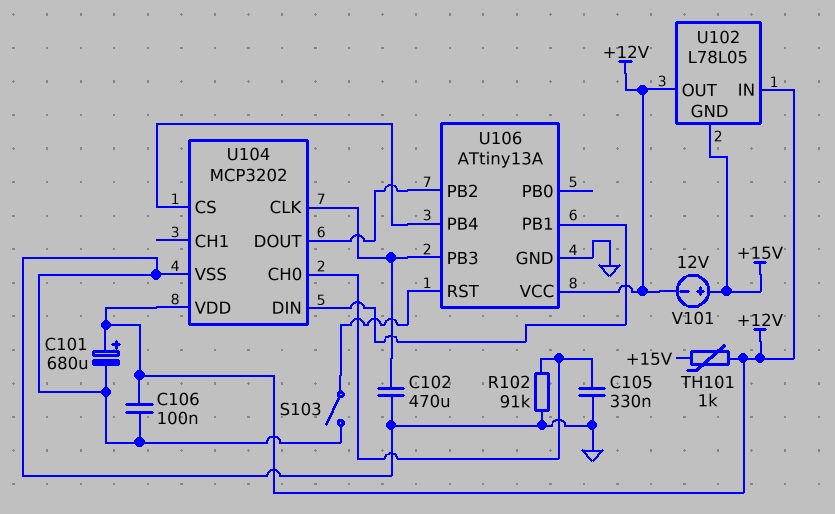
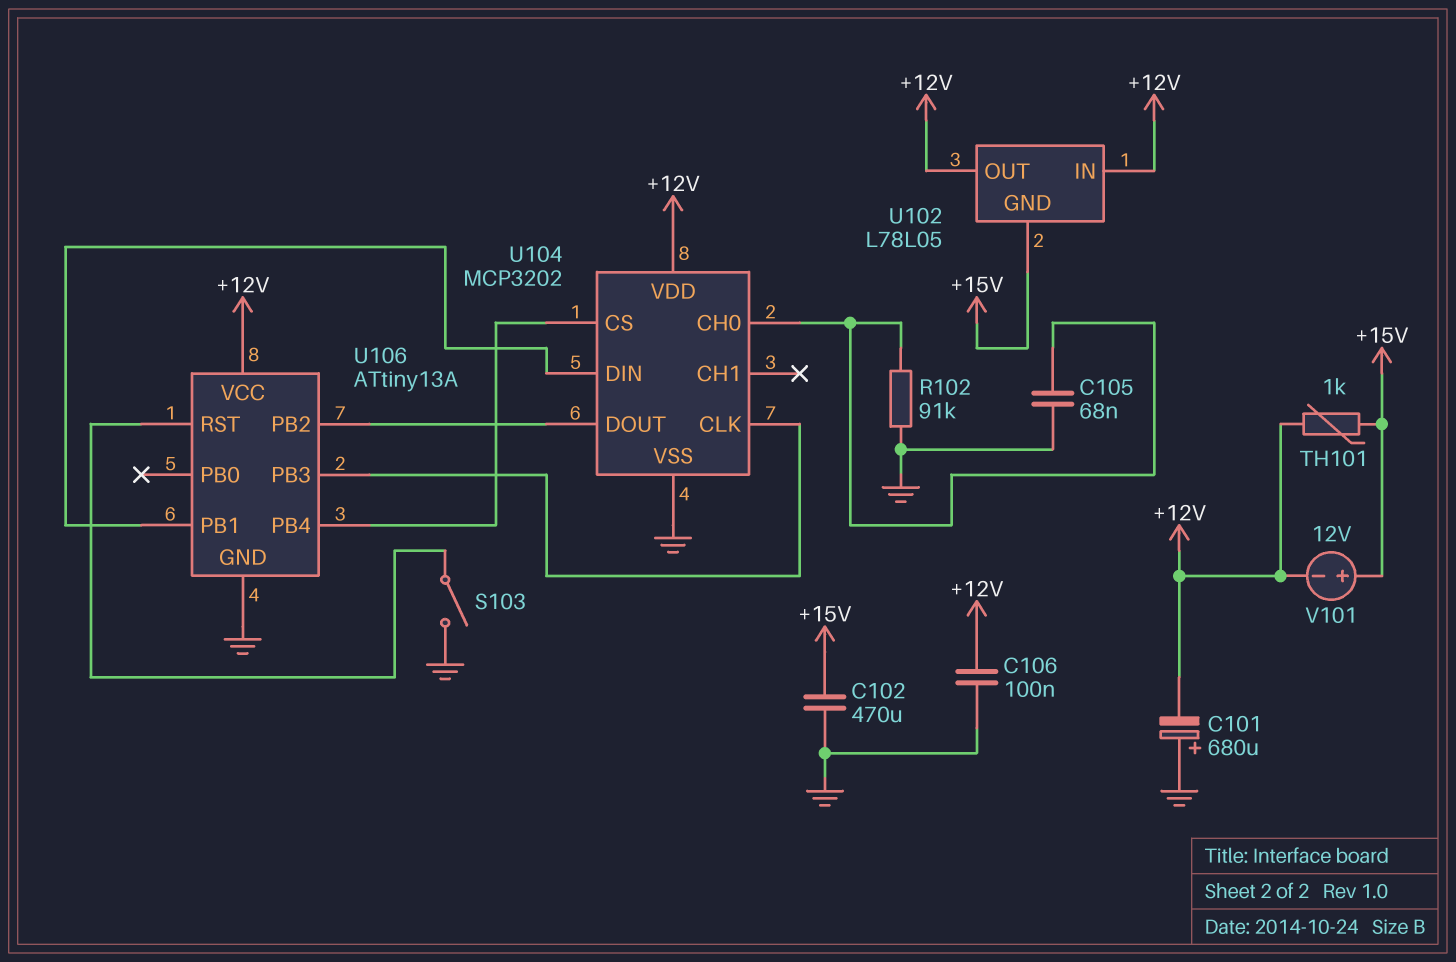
C101: 680uF (plus +12V, minus GND) -> 680uF (plus GND, minus +12V)
C102: 470uF (GND, U104/CLK) -> 470uF (+15V, GND)
C105: 330nF (GND, U104/CH0) -> 68nF (GND, U104/CH0)

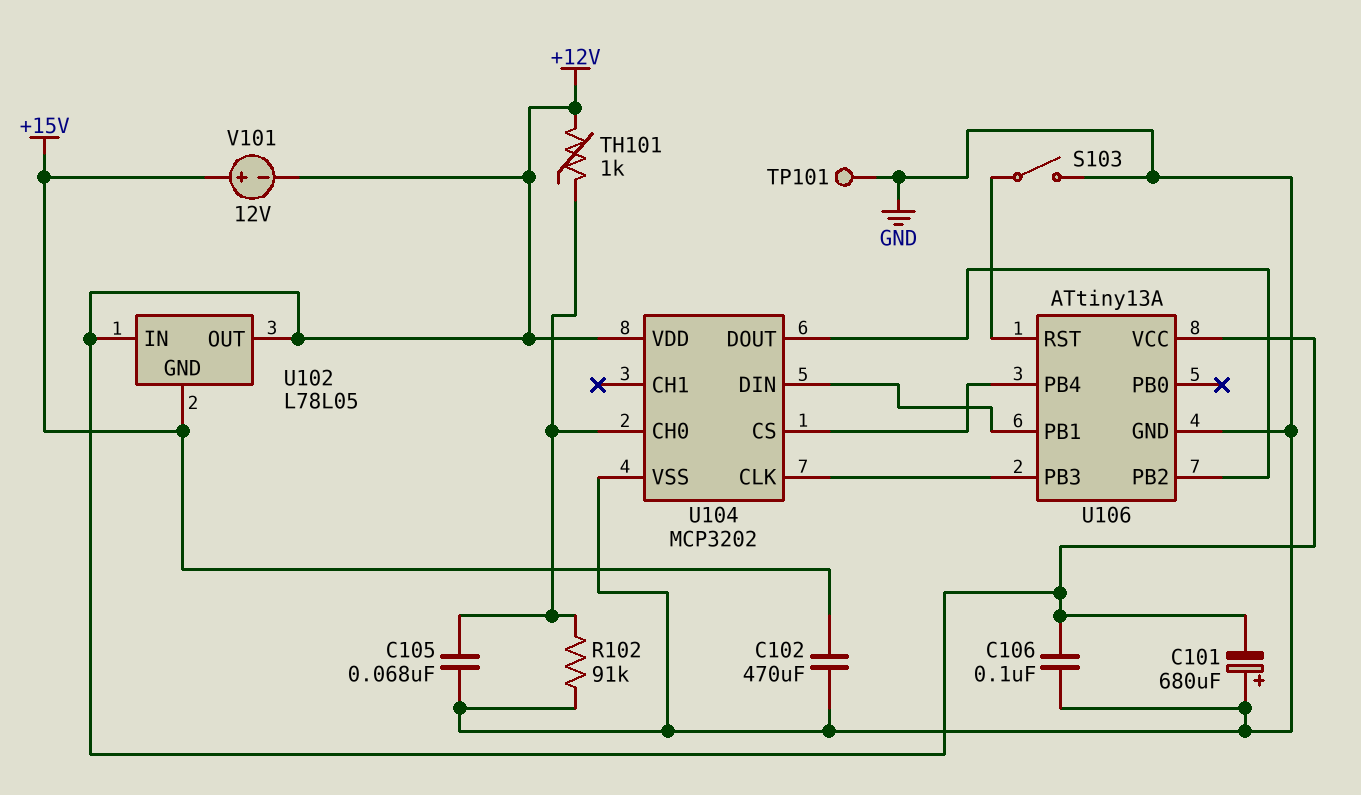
TH101: 1k (+12V, +15V) -> 1k (+12V, U104/CH0)
TP101: none -> test point (GND)

